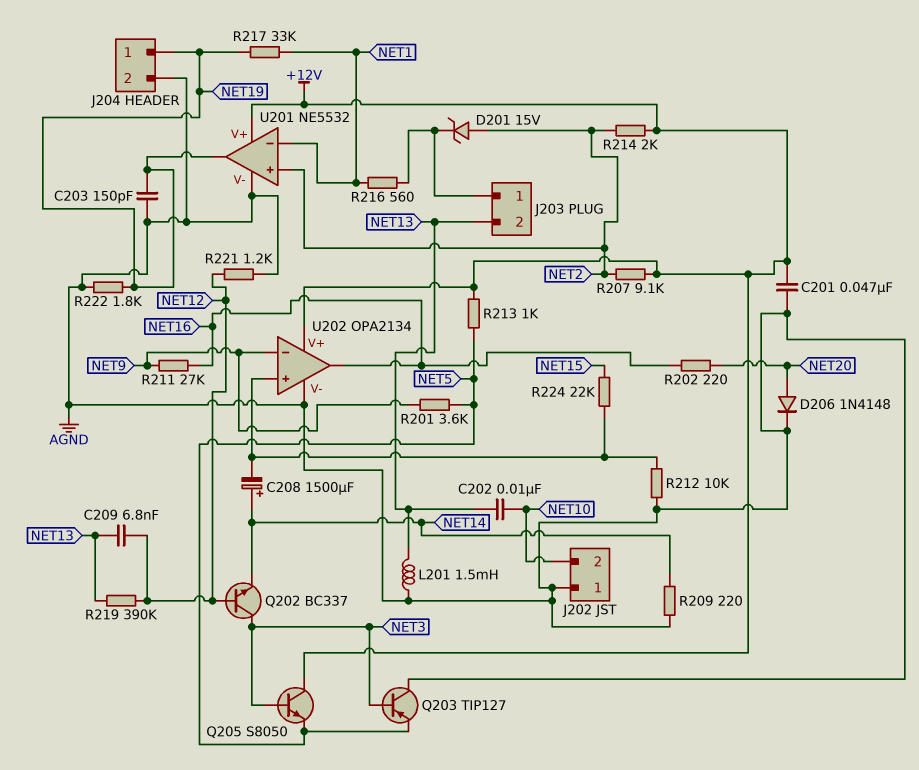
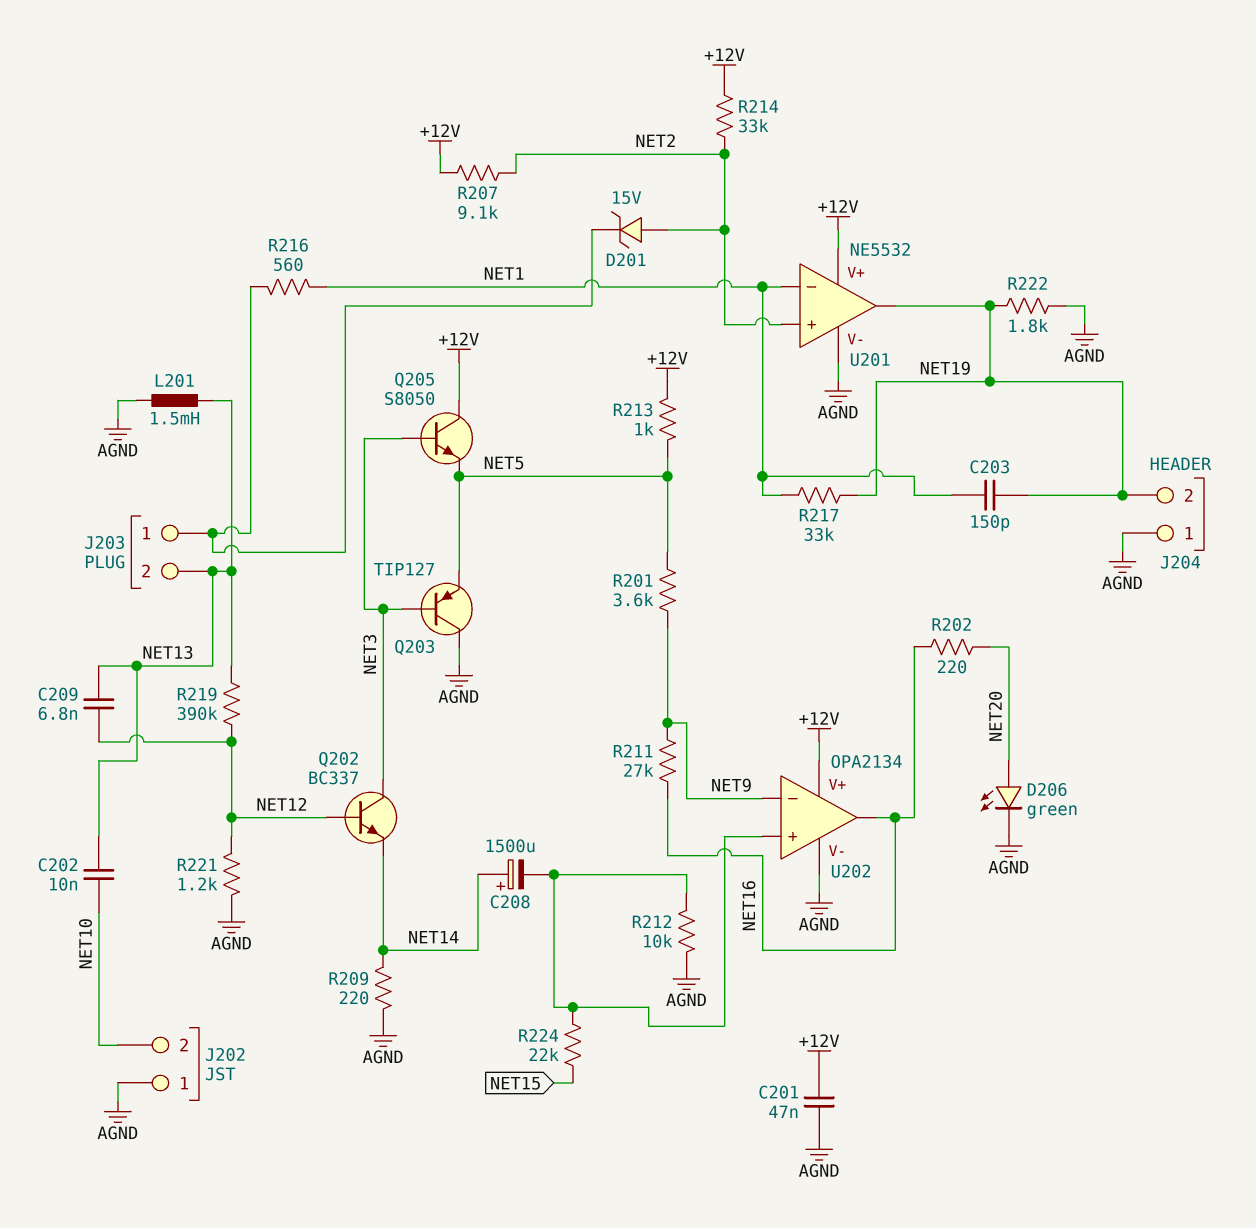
C203: 150pF (AGND, NET19) -> 150pF (NET1, NET19)
D206: diode 1N4148 (A NET20, K AGND) -> LED green (A NET20, K AGND)
J204 pin 1: NET19 -> AGND
J204 pin 2: AGND -> NET19
R214: 2k (+12V, NET2) -> 33k (+12V, NET2)

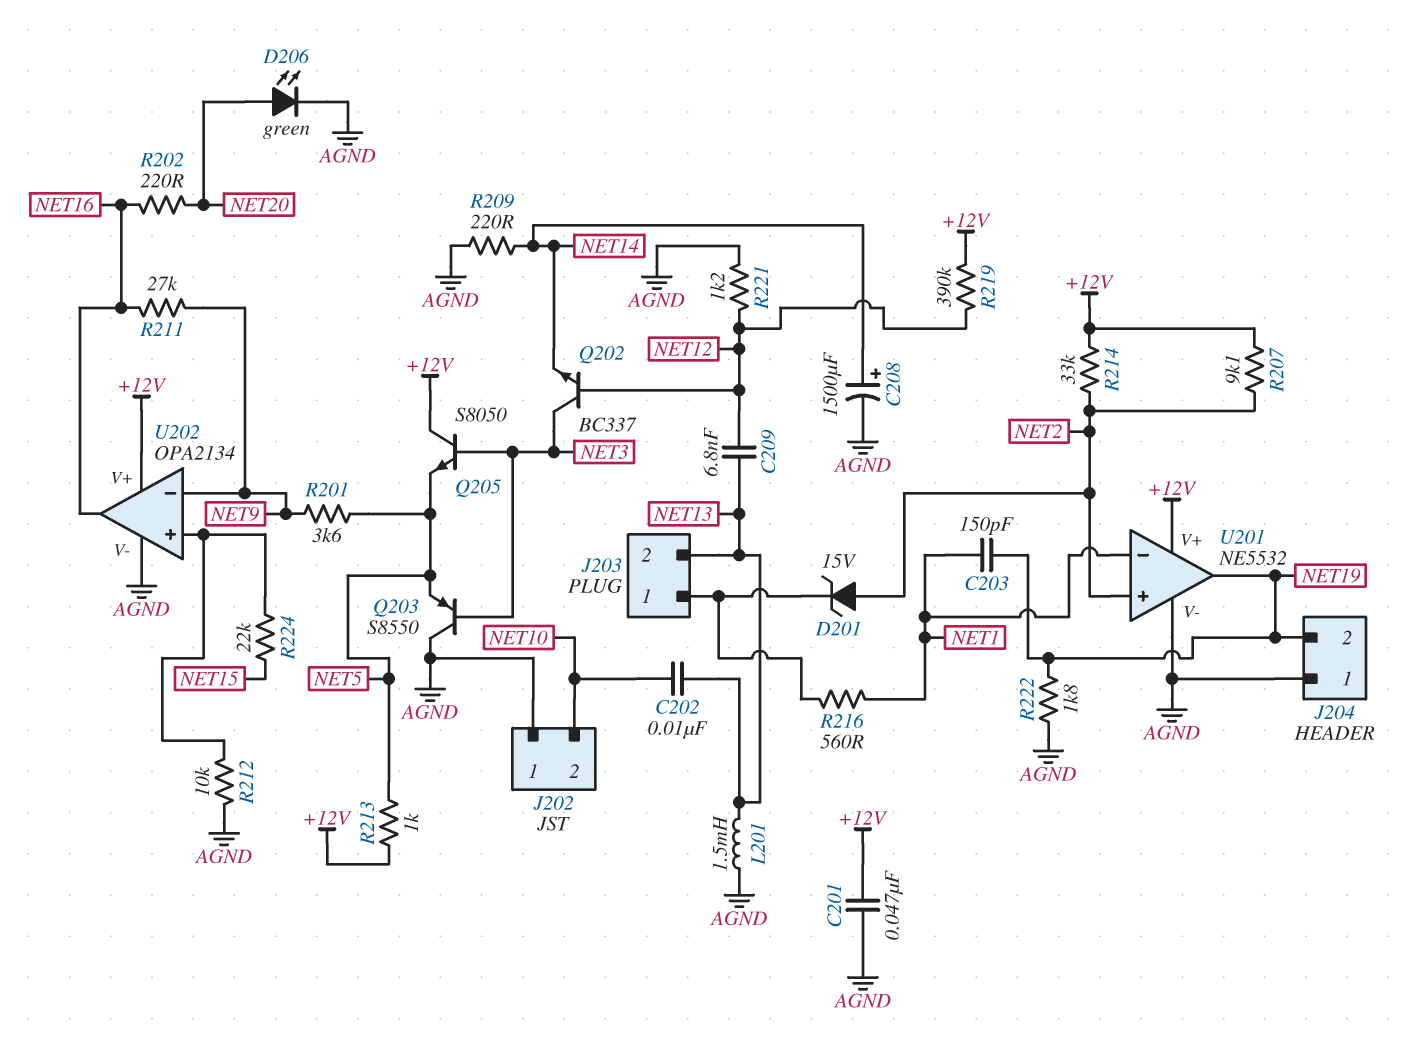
C208: 1500uF (plus NET14, minus U202/in+) -> 1500uF (plus NET14, minus AGND)
Q203: PNP TIP127 (B NET3, C AGND, E NET5) -> PNP S8550 (B NET3, C AGND, E NET5)
R217: 33k (NET1, NET19) -> none
R219: 390k (NET12, NET13) -> 390k (+12V, NET12)

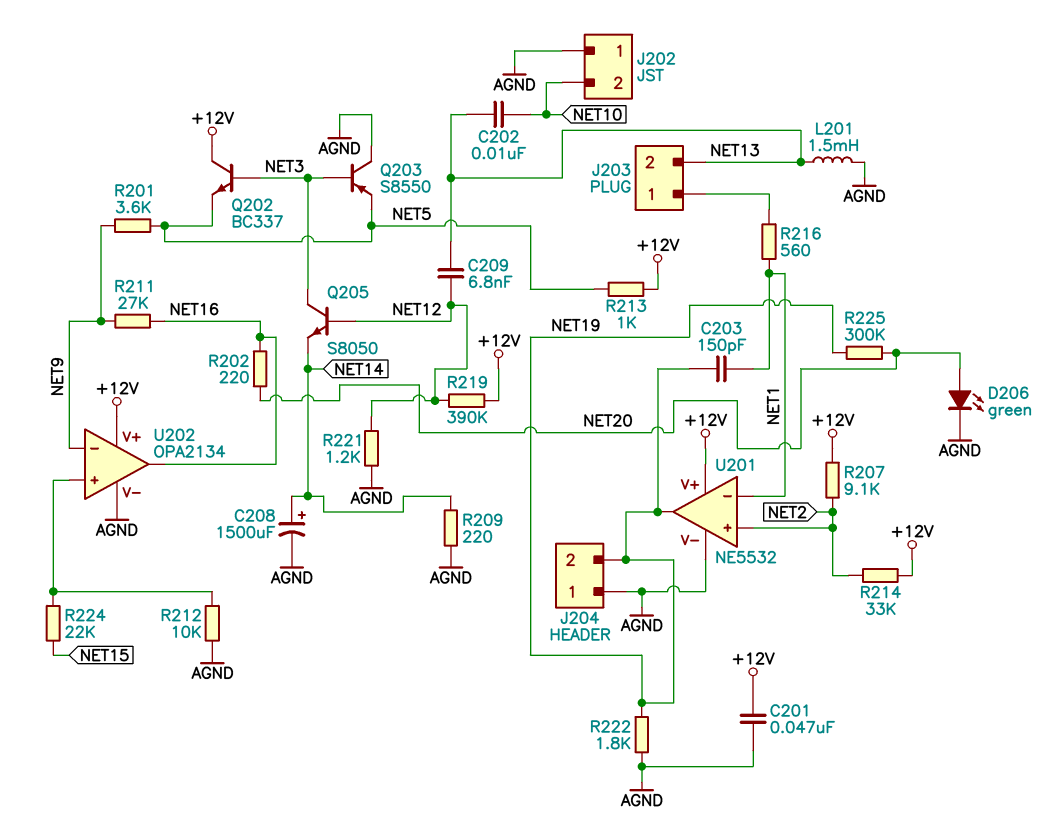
D201: zener 15V (A NET2, K J203/1) -> none
Q202: NPN BC337 (B NET12, C NET3, E NET14) -> NPN BC337 (B NET3, C +12V, E NET5)
Q205: NPN S8050 (B NET3, C +12V, E NET5) -> NPN S8050 (B NET12, C NET3, E NET14)
R225: none -> 300k (NET19, NET20)

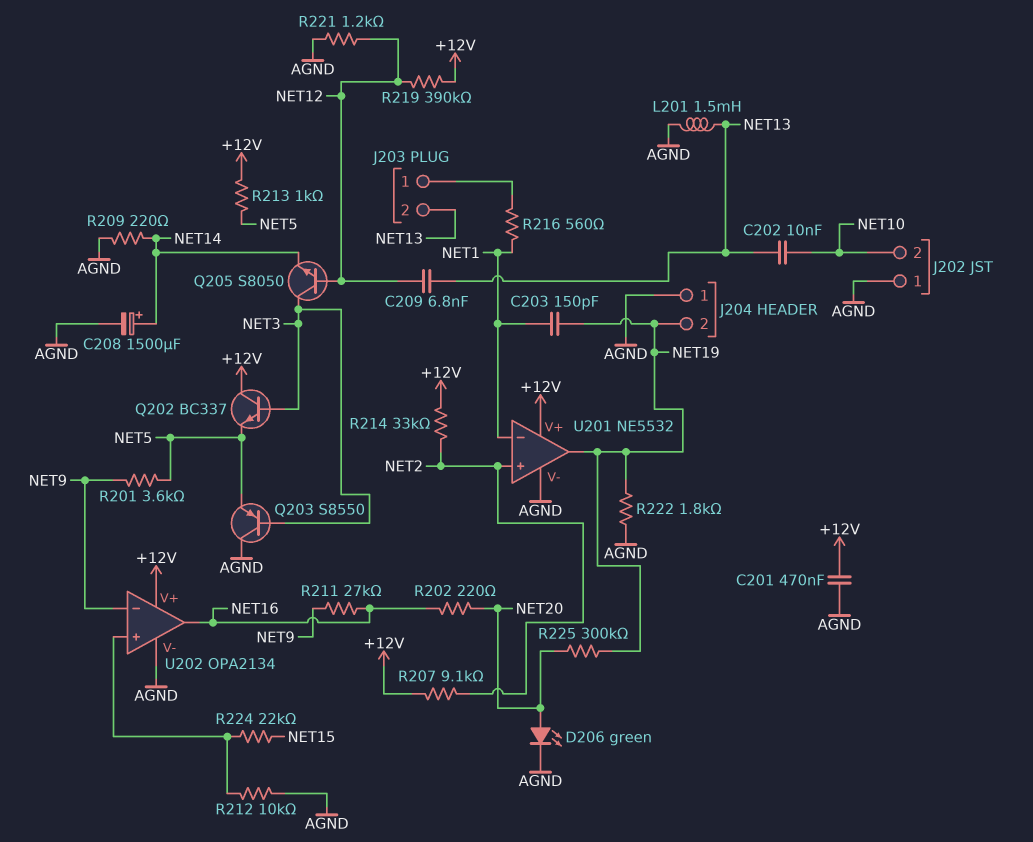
C201: 47nF (+12V, AGND) -> 470nF (+12V, AGND)

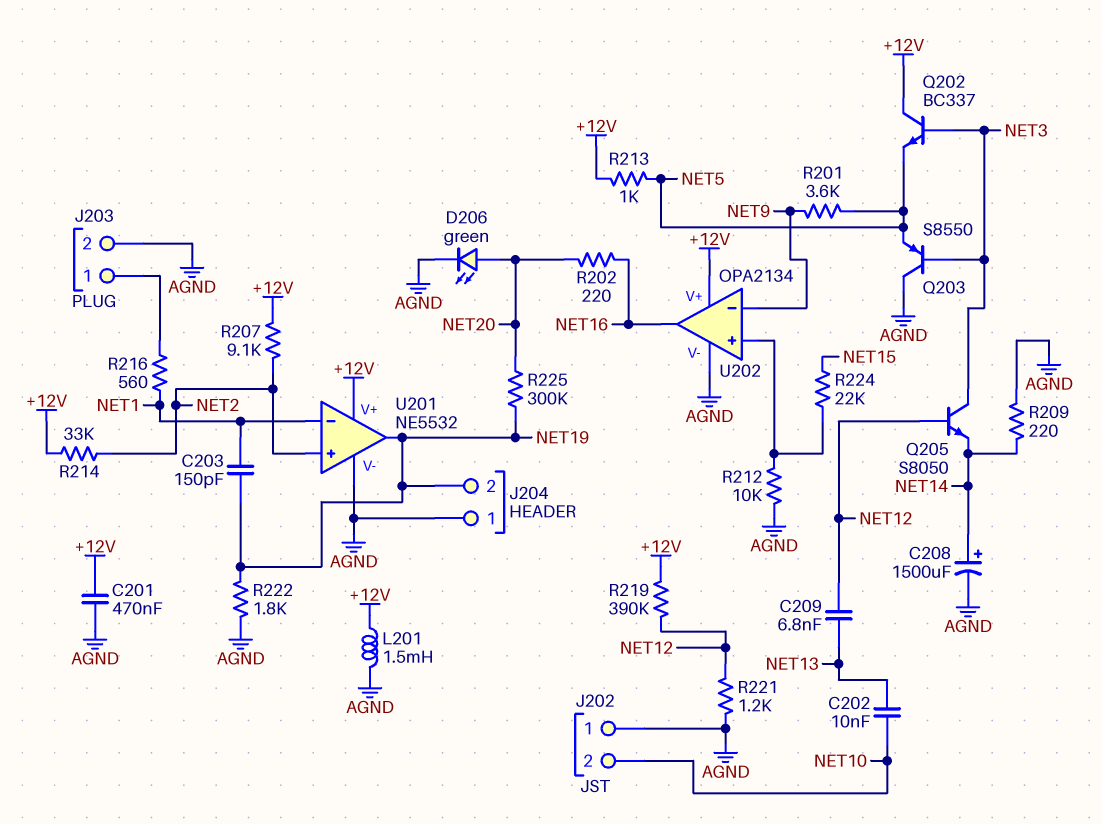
J203 pin 2: NET13 -> AGND
L201: 1.5mH (AGND, NET13) -> 1.5mH (+12V, AGND)
R211: 27k (NET9, NET16) -> none

